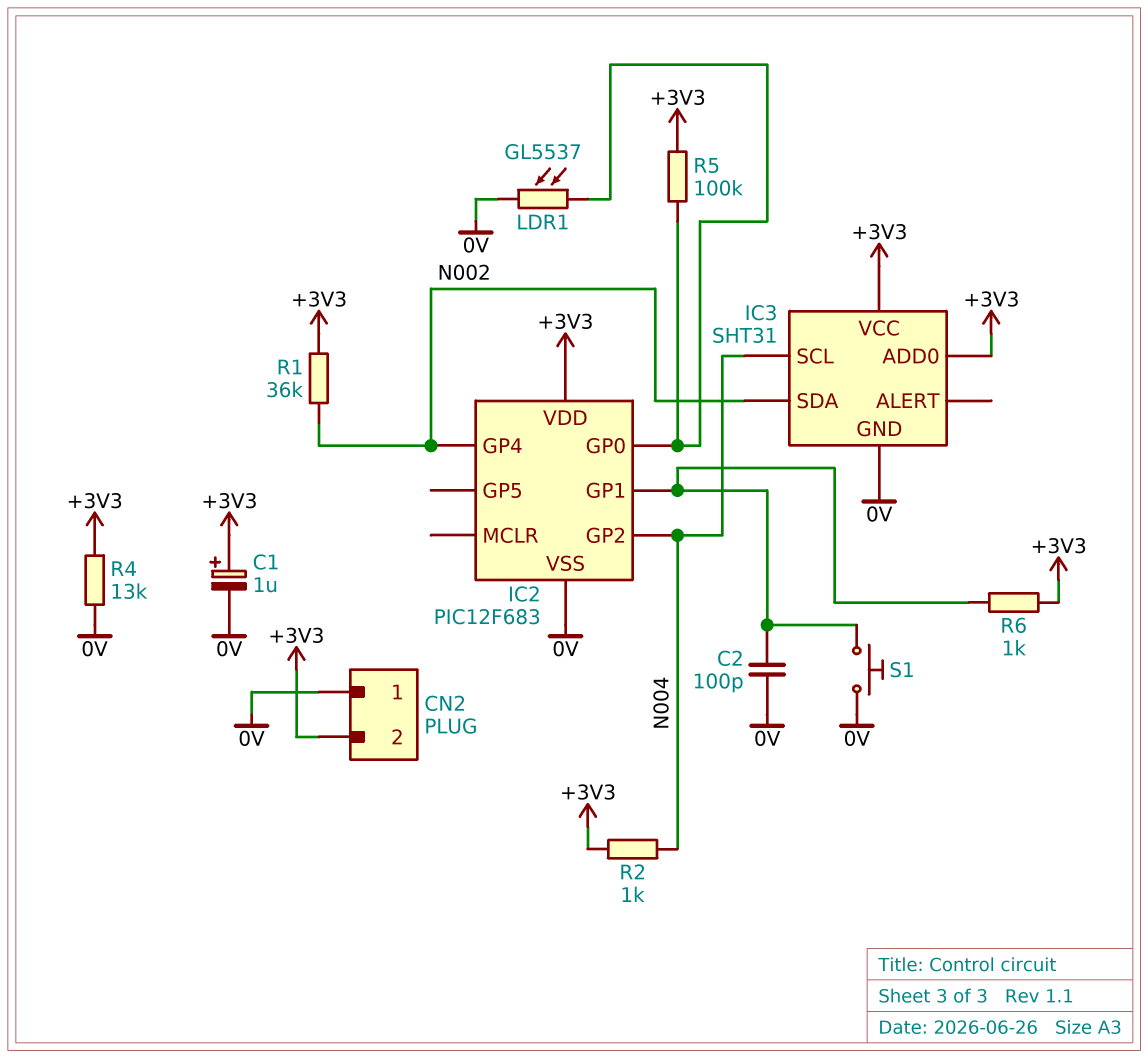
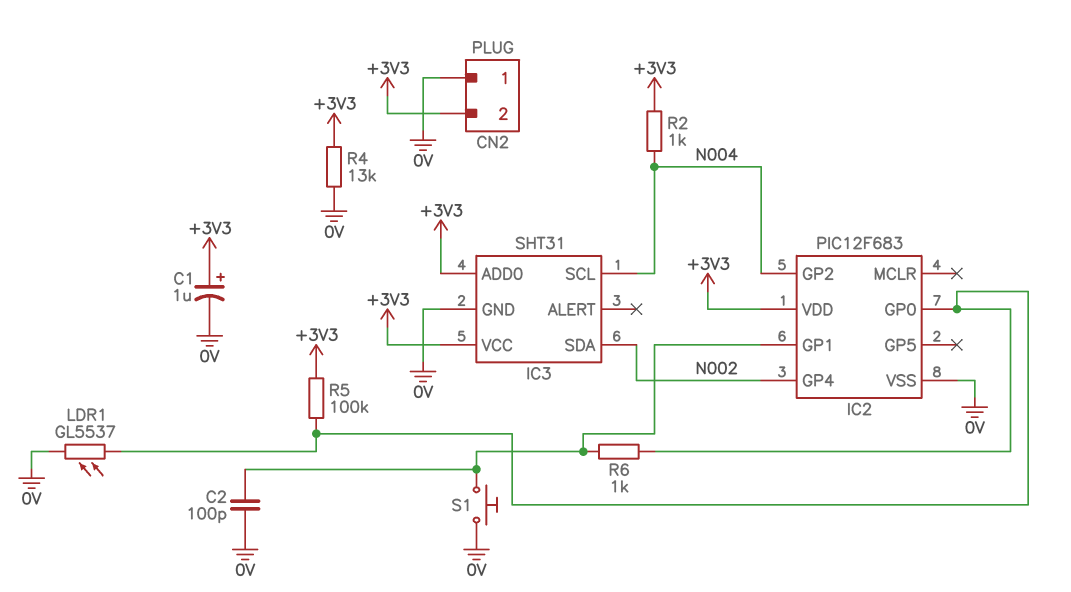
R1: 36k (+3V3, N002) -> none
R6: 1k (+3V3, IC2/GP1) -> 1k (IC2/GP0, IC2/GP1)

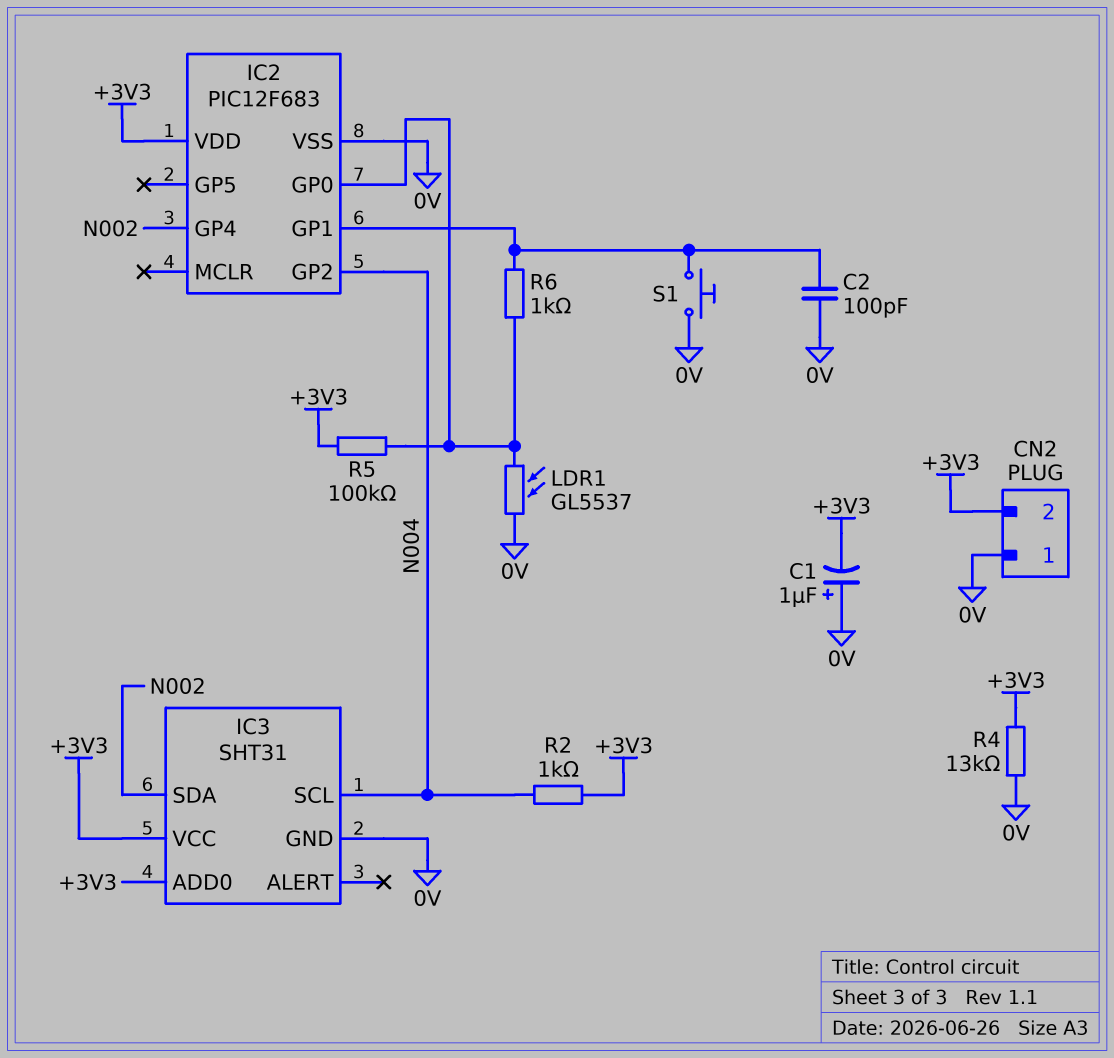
C1: 1uF (plus +3V3, minus 0V) -> 1uF (plus 0V, minus +3V3)

